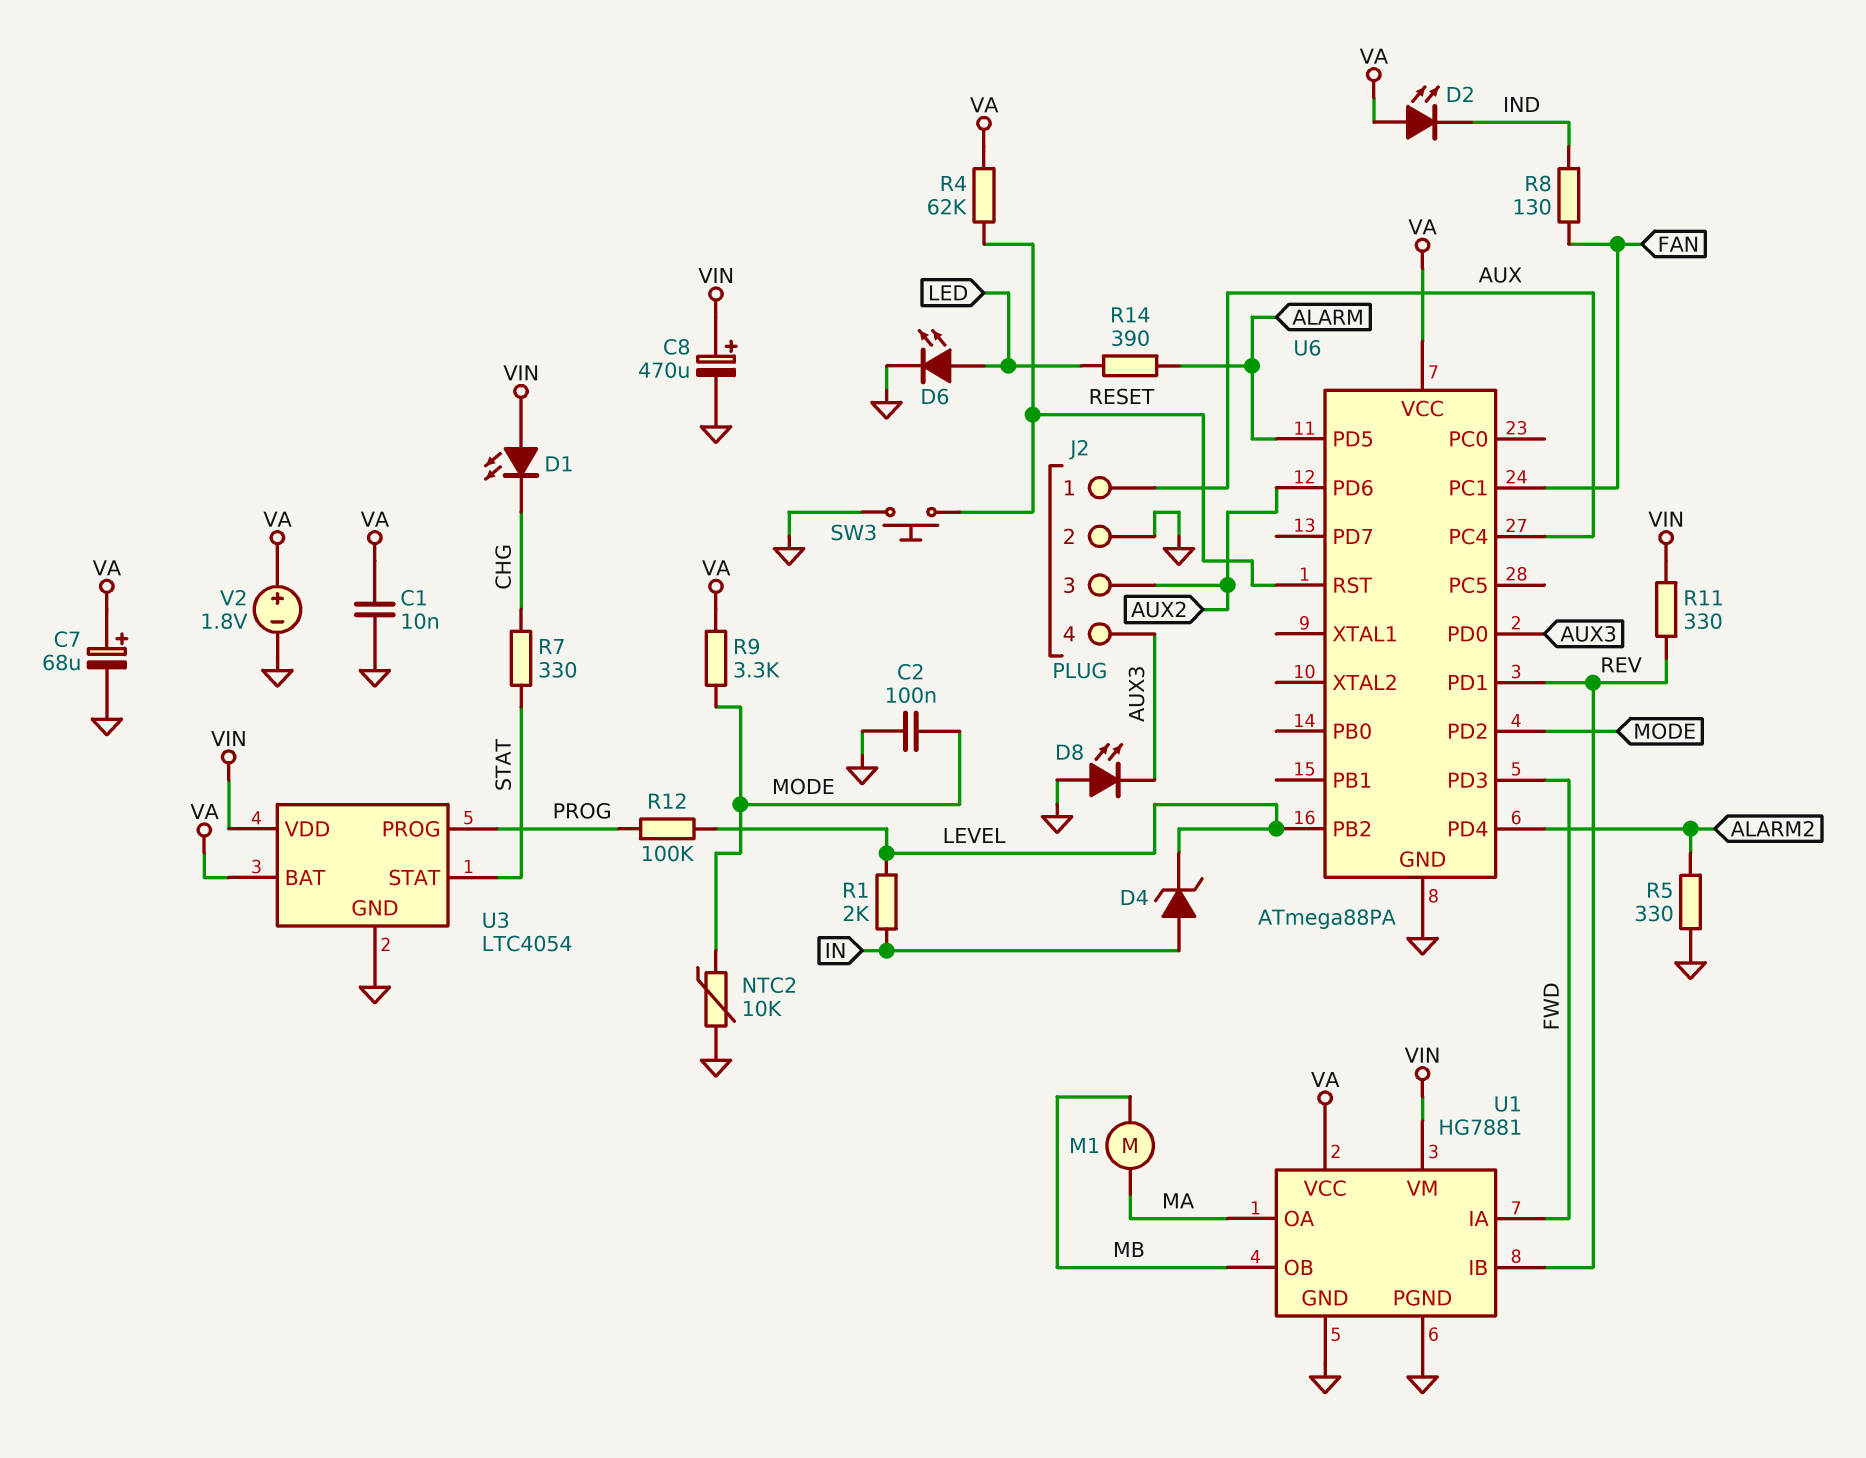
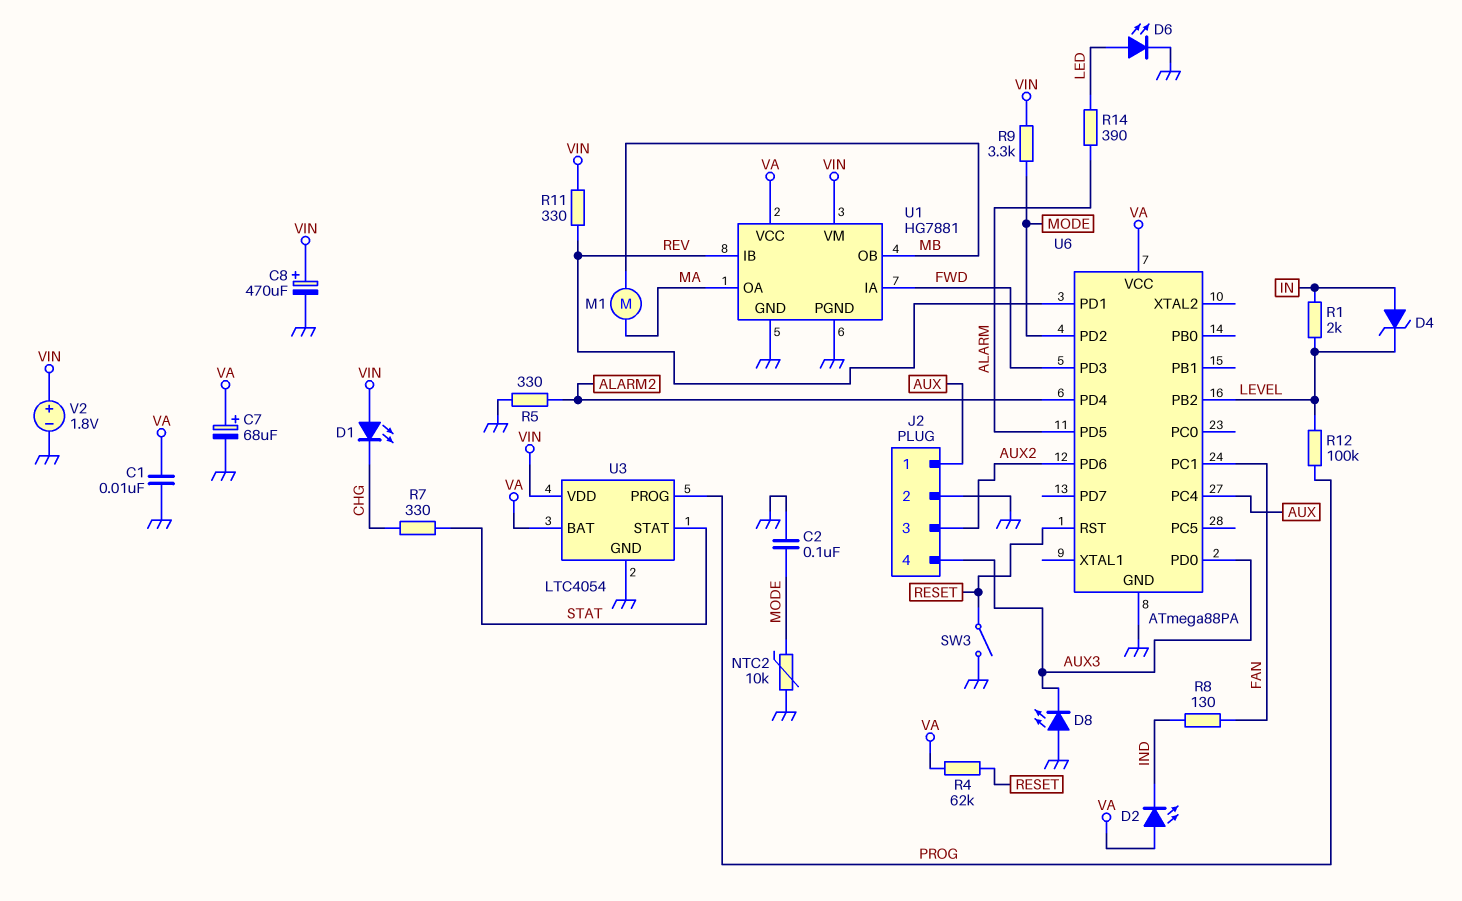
R9: 3.3k (MODE, VA) -> 3.3k (MODE, VIN)
SW3: button (GND, RESET) -> switch (GND, RESET)
V2: 1.8V (plus VA, minus GND) -> 1.8V (plus VIN, minus GND)

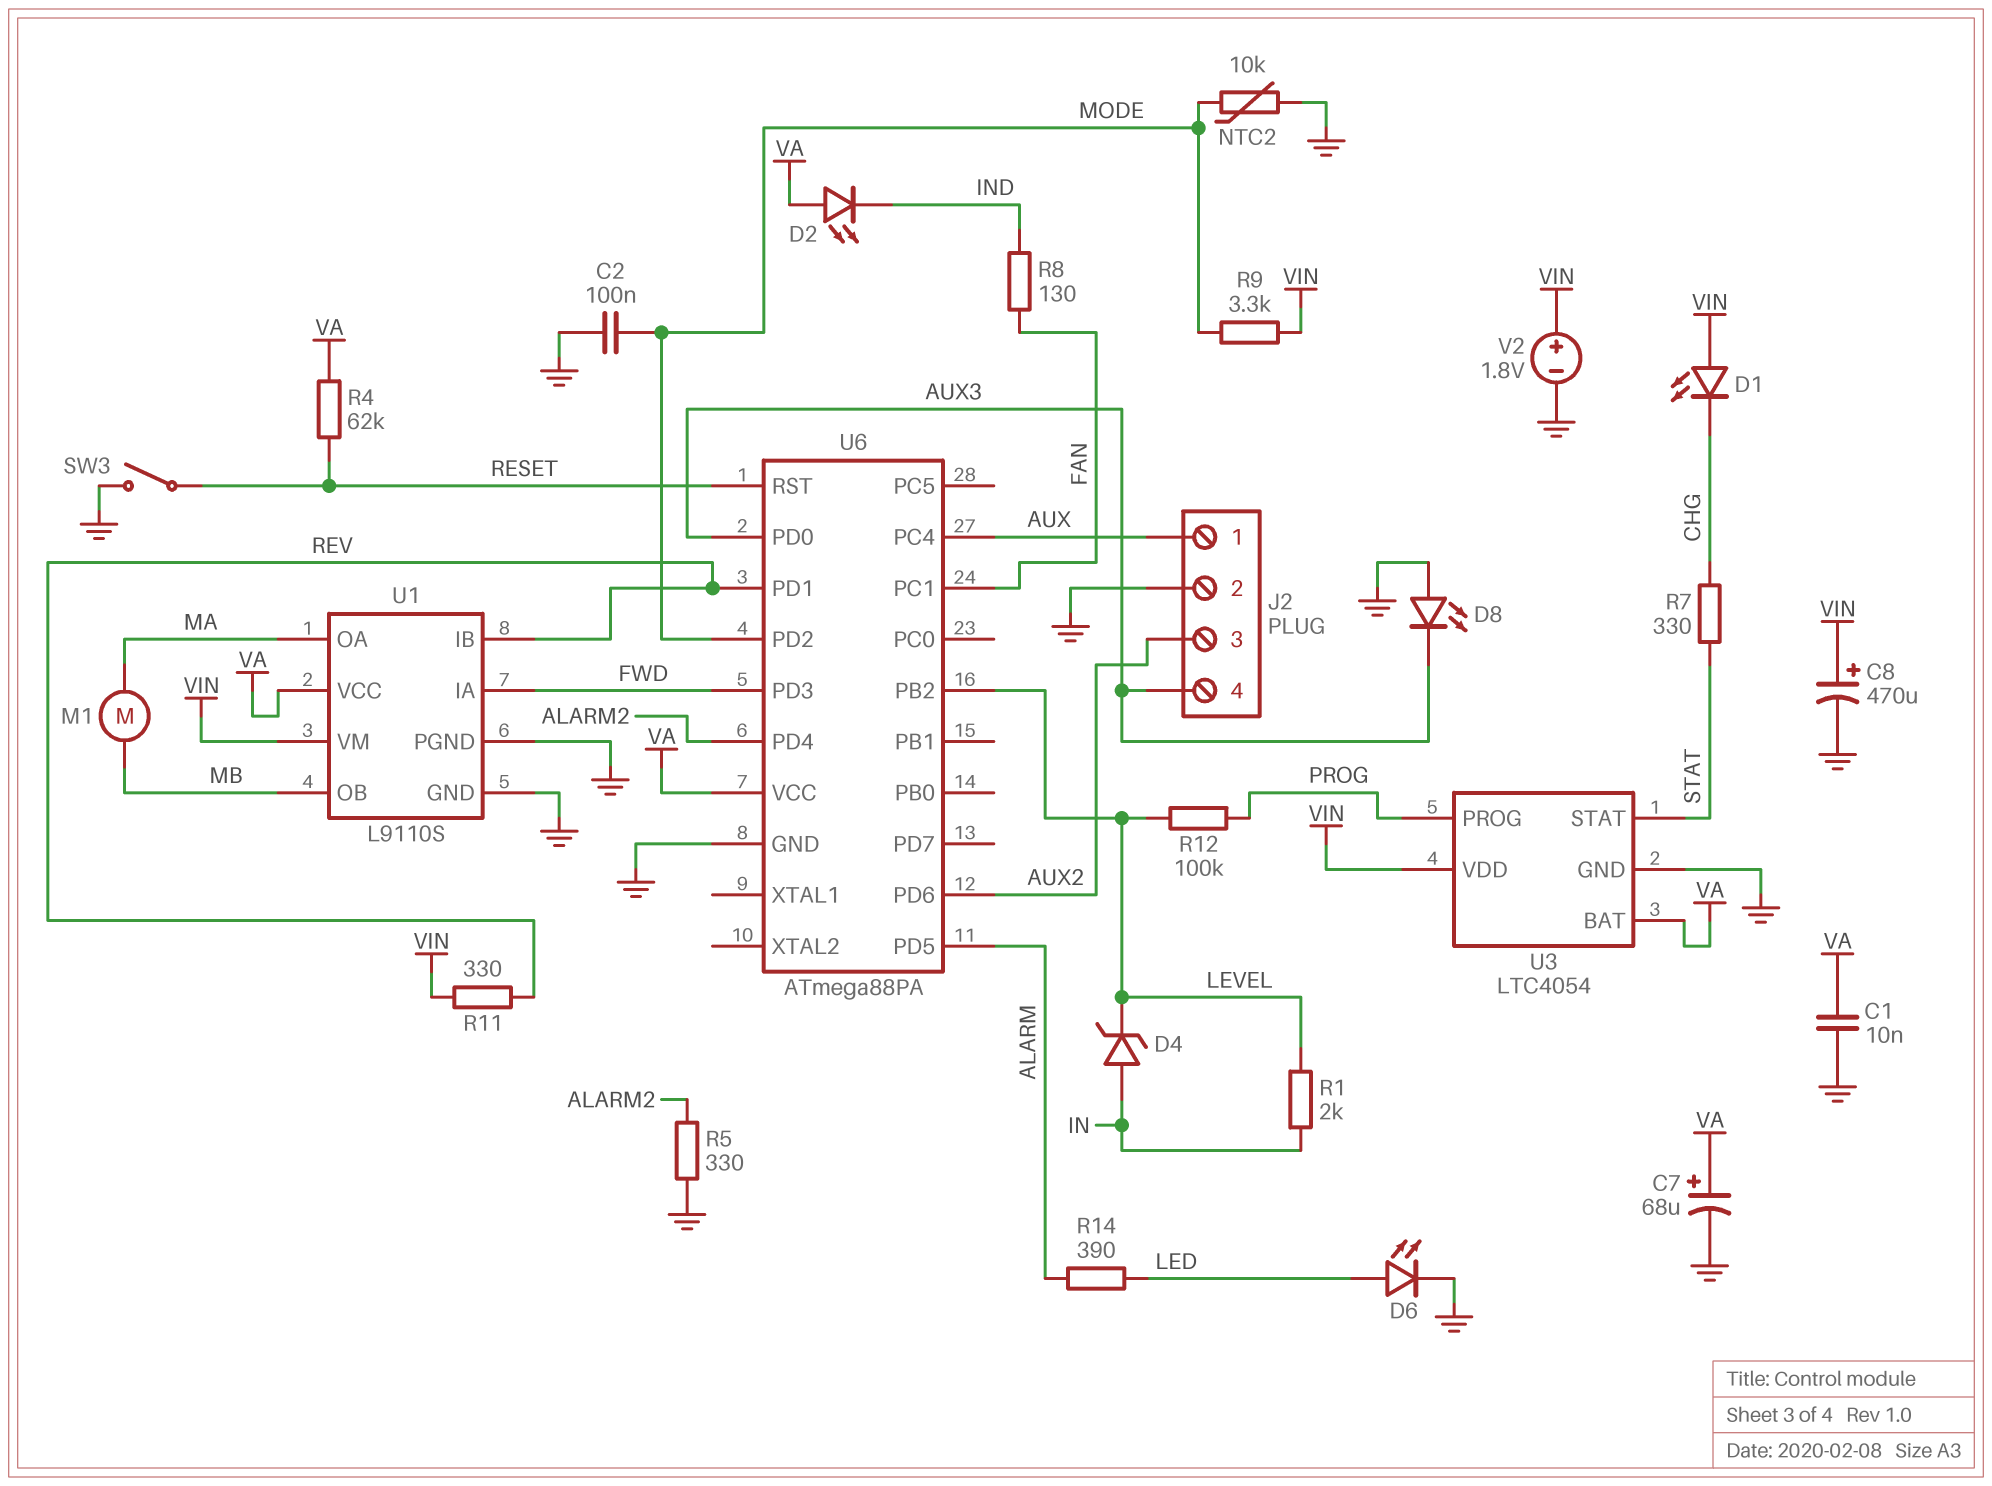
U1: HG7881 -> L9110S

